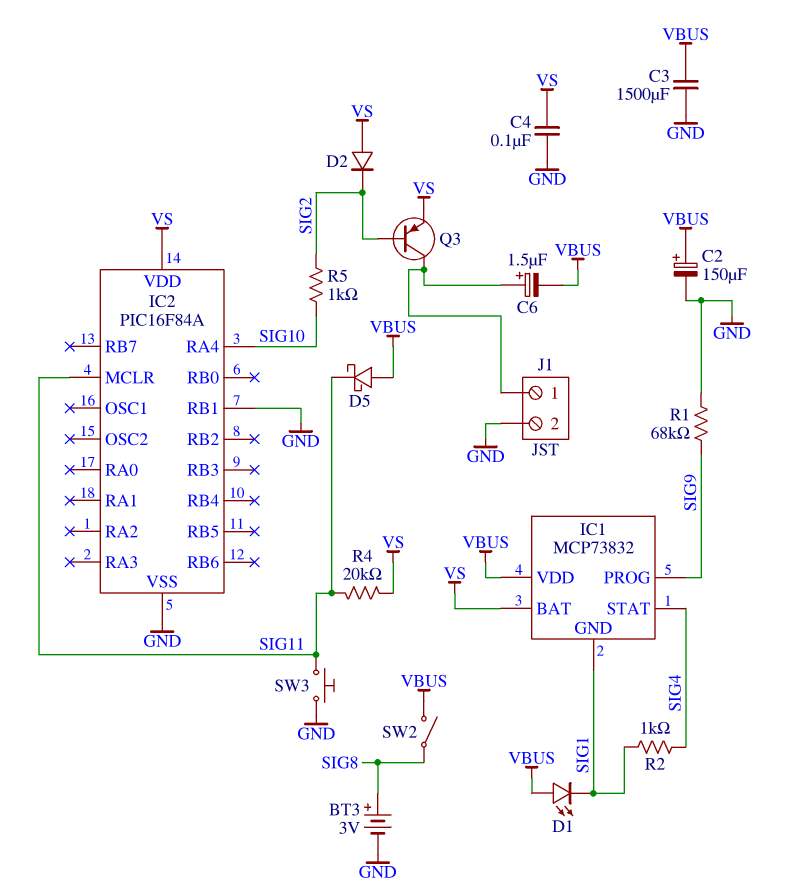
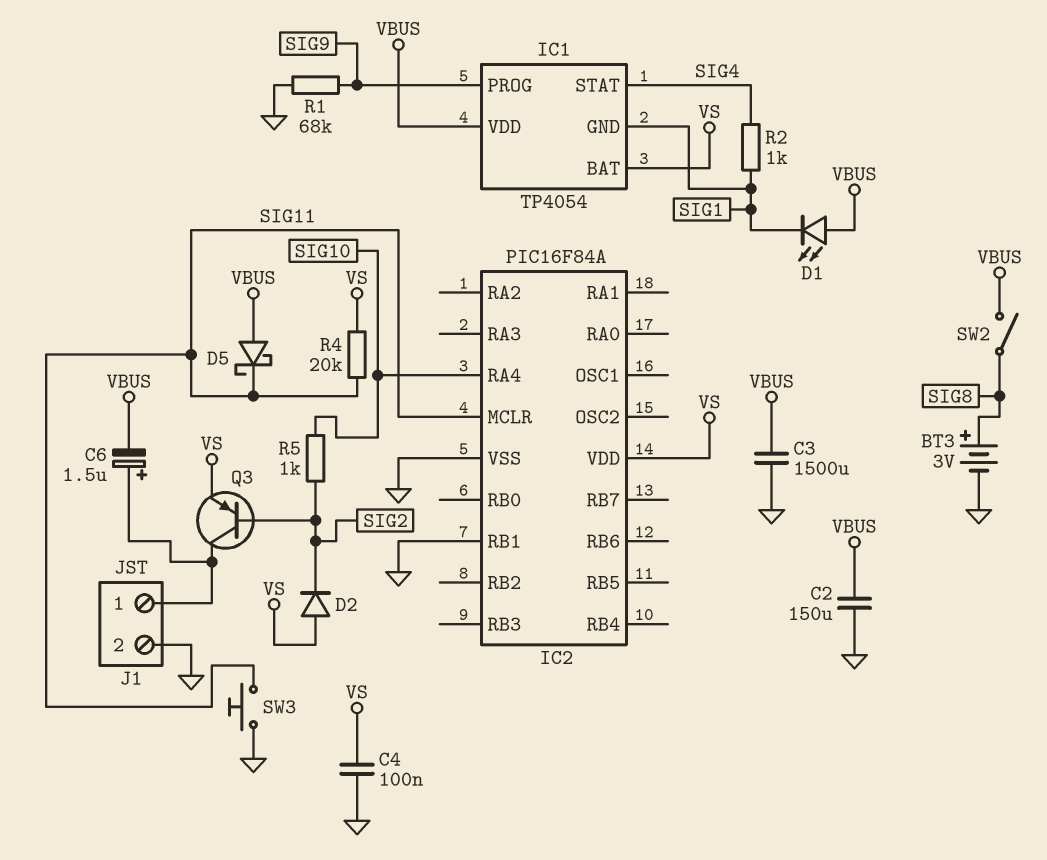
C2: 150uF (plus VBUS, minus GND) -> 150uF (GND, VBUS)
IC1: MCP73832 -> TP4054

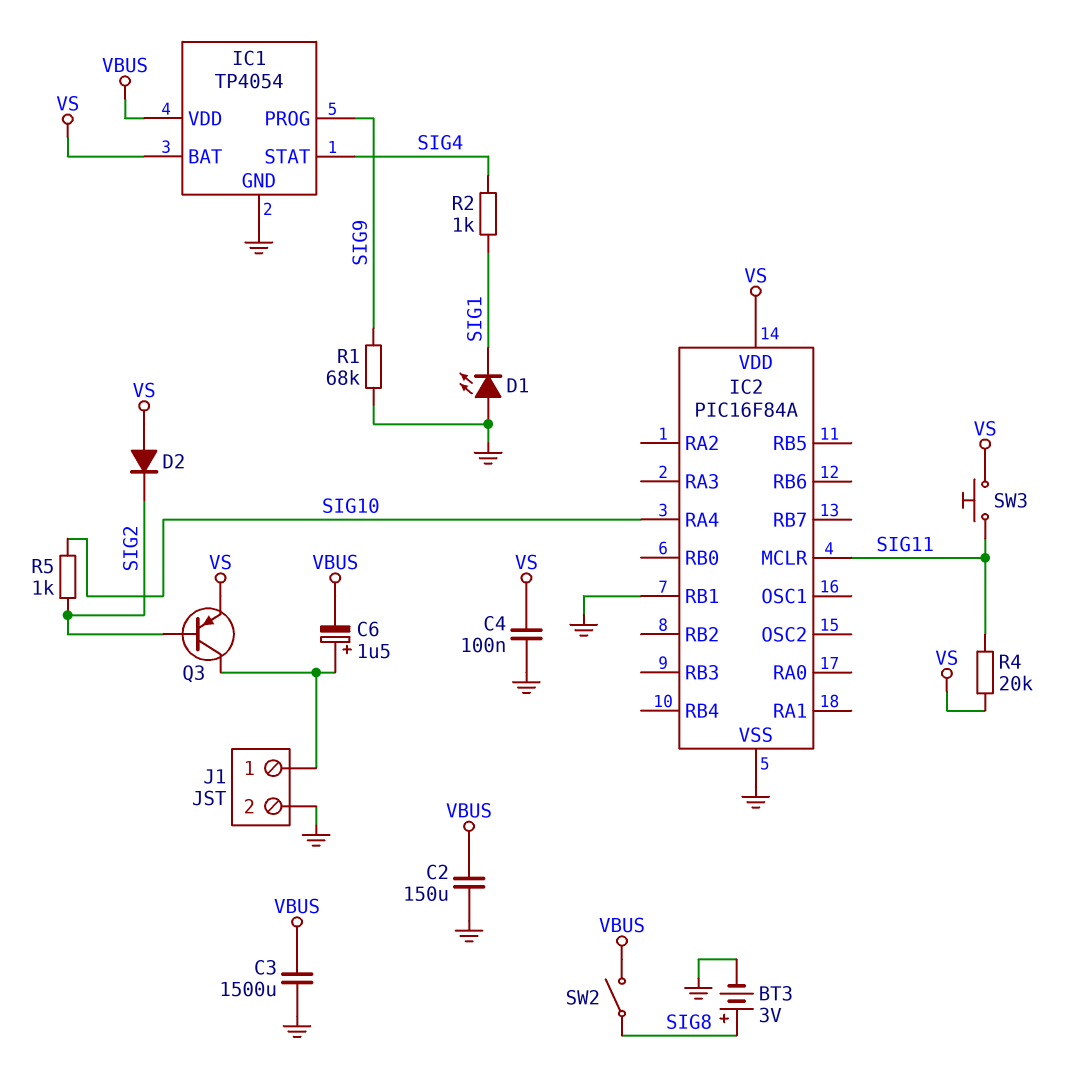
D1: LED (A VBUS, K SIG1) -> LED (A GND, K SIG1)
D5: schottky (A VBUS, K SIG11) -> none
IC1 pin GND: SIG1 -> GND
SW3: button (GND, SIG11) -> button (SIG11, VS)

